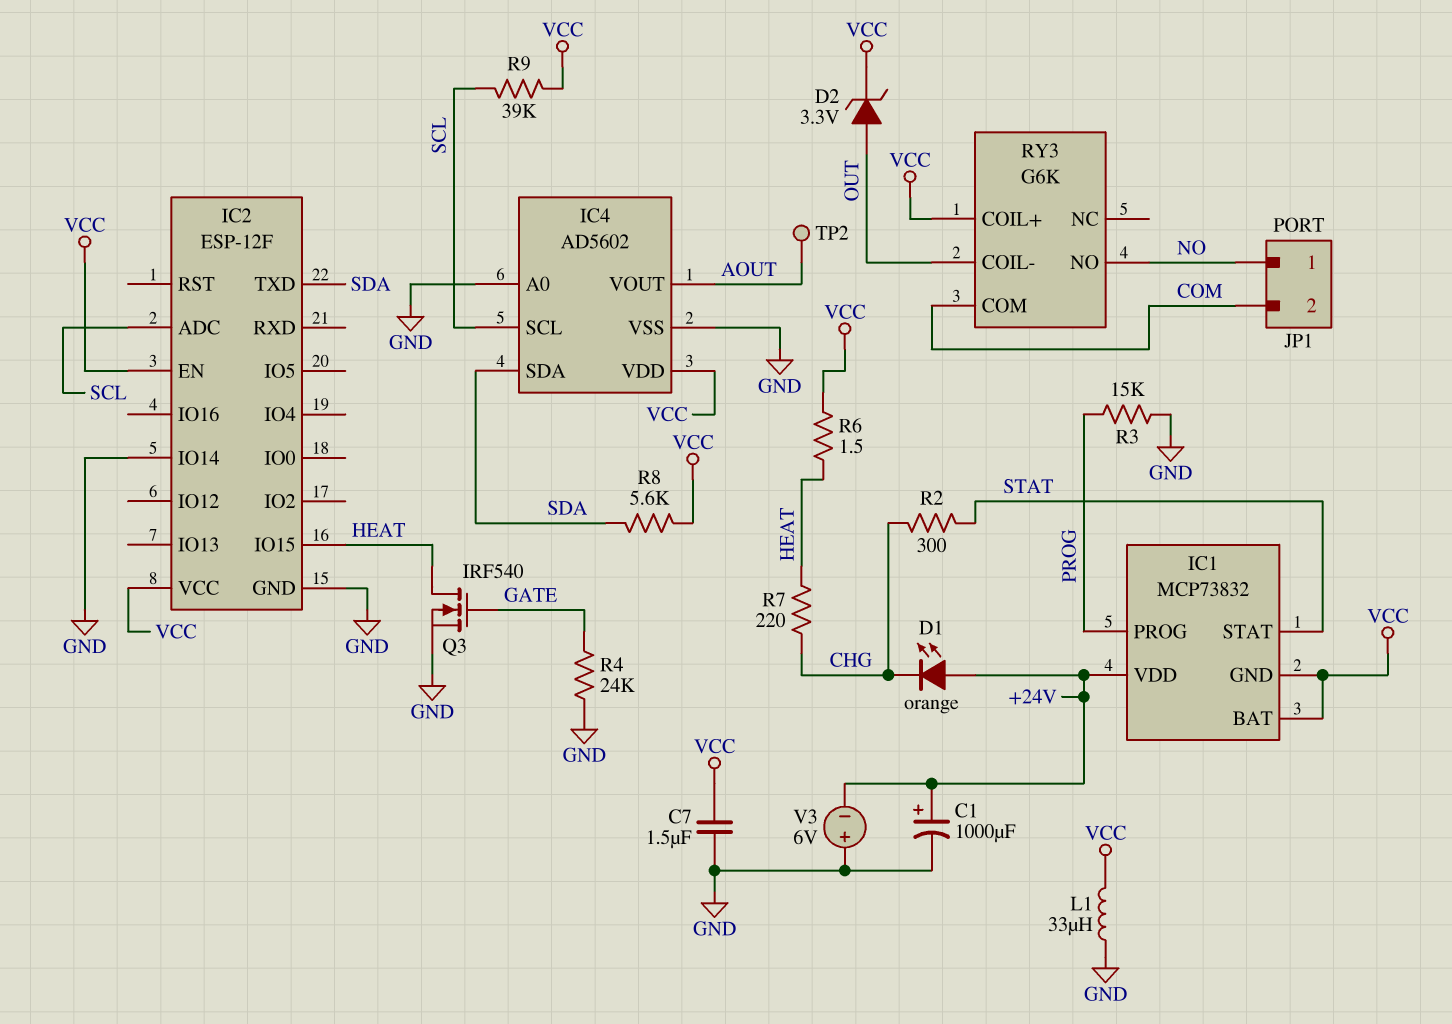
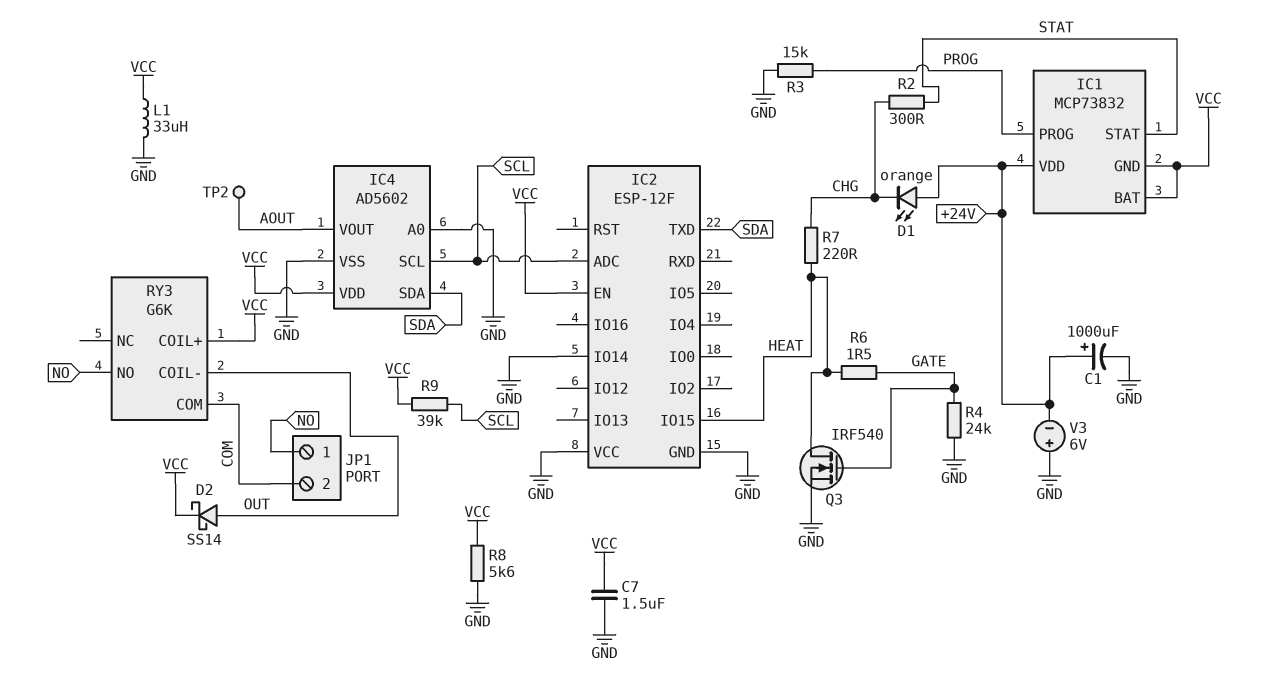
D2: zener 3.3V (A OUT, K VCC) -> schottky SS14 (A OUT, K VCC)
IC2 pin VCC: VCC -> GND
R6: 1.5 (HEAT, VCC) -> 1.5 (GATE, HEAT)
R8: 5.6k (SDA, VCC) -> 5.6k (GND, VCC)

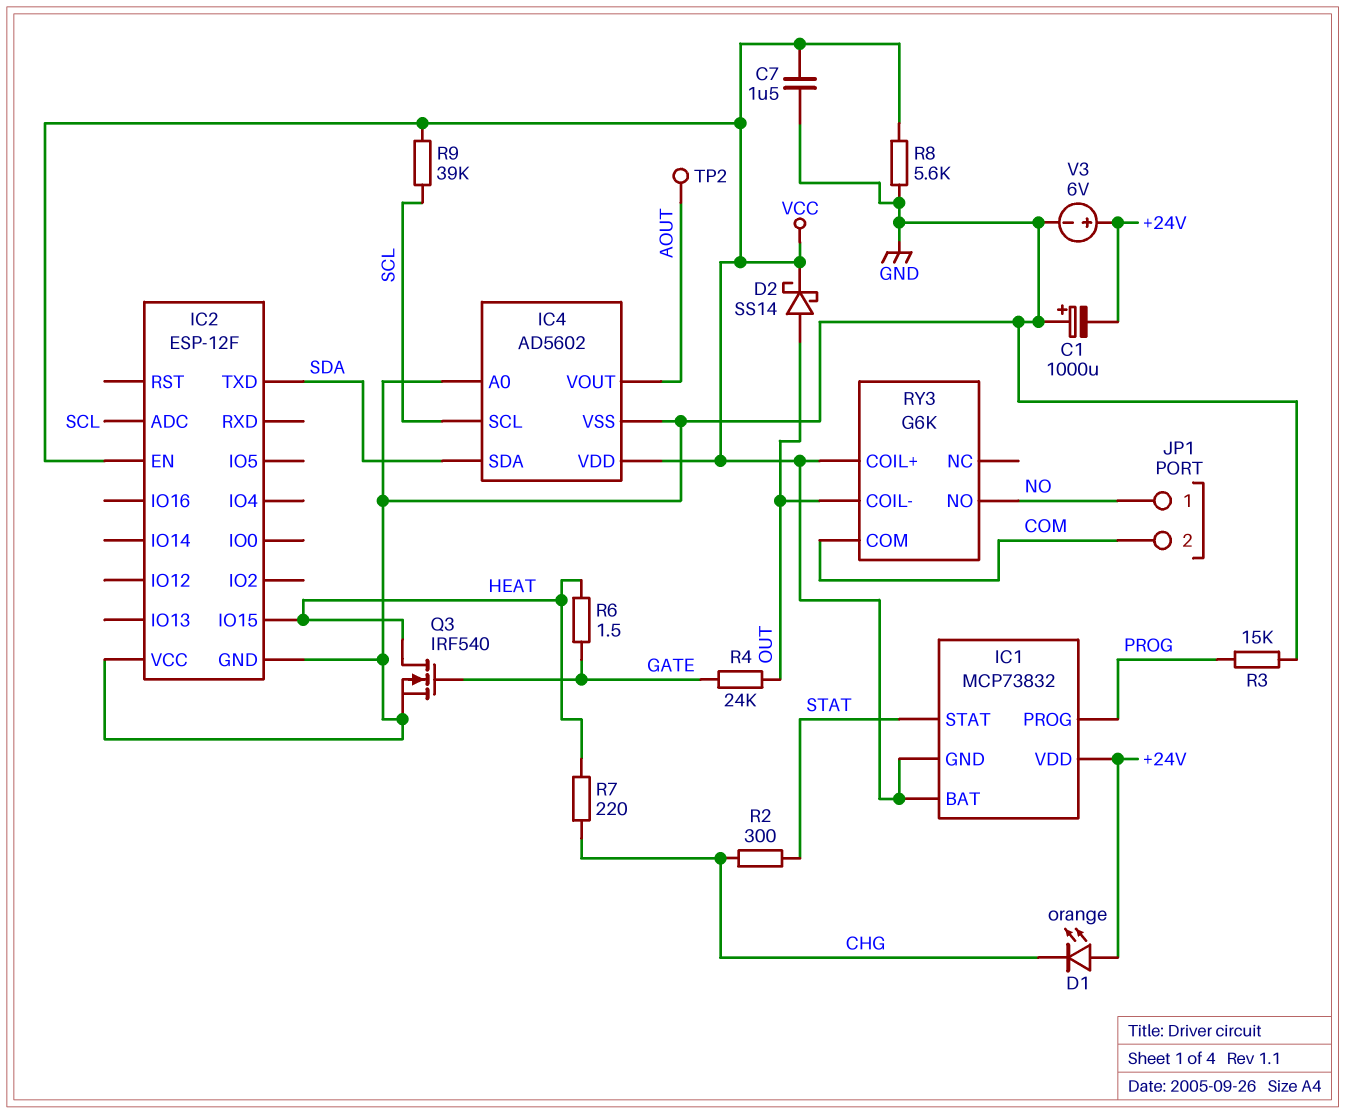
C1: 1000uF (plus +24V, minus GND) -> 1000uF (plus GND, minus +24V)
IC2 pin IO14: GND -> none
L1: 33uH (GND, VCC) -> none
R4: 24k (GATE, GND) -> 24k (GATE, OUT)
V3: 6V (plus GND, minus +24V) -> 6V (plus +24V, minus GND)

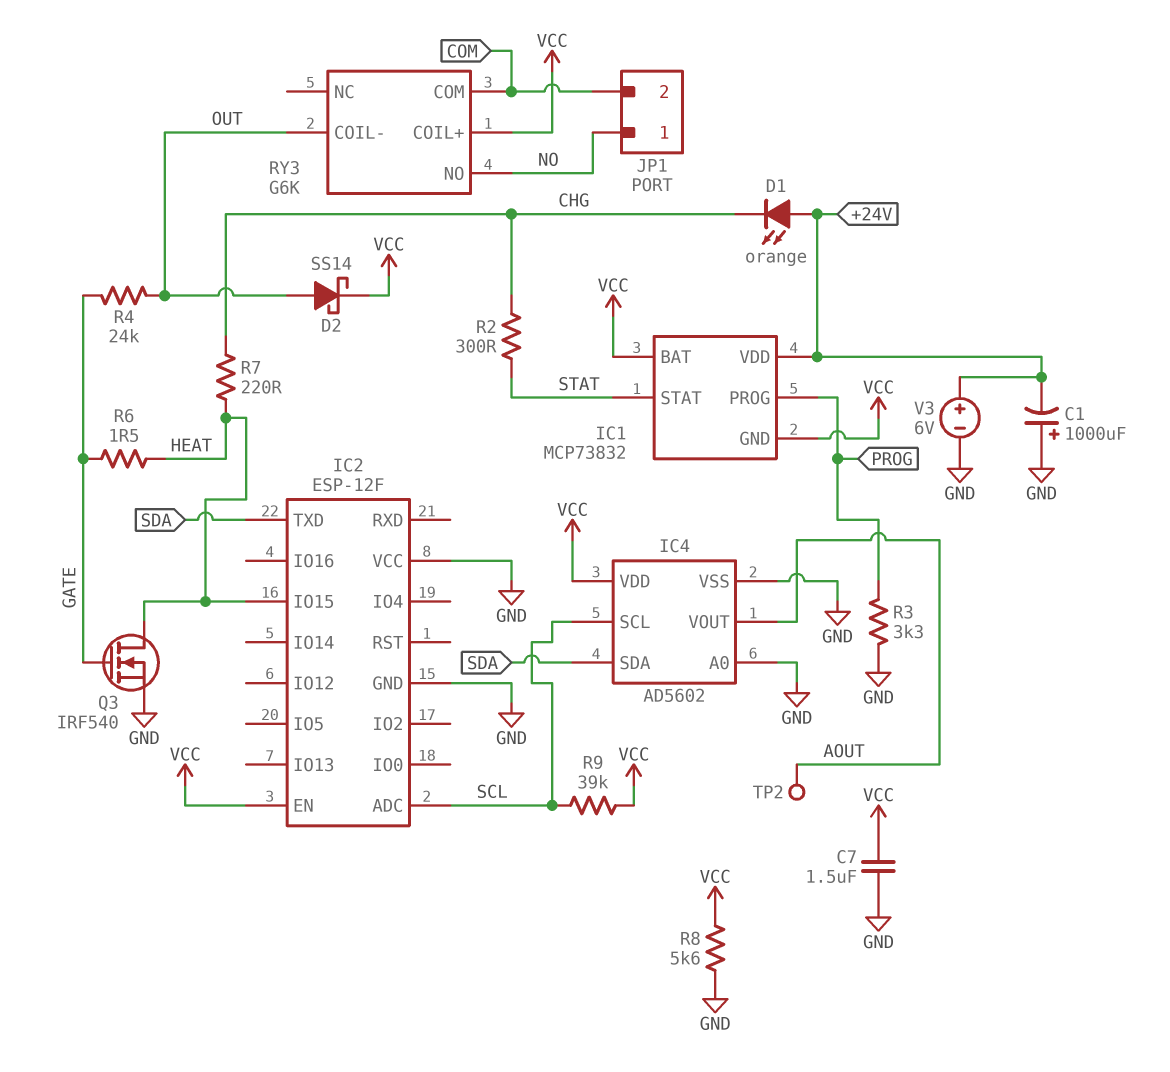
R3: 15k (GND, PROG) -> 3.3k (GND, PROG)

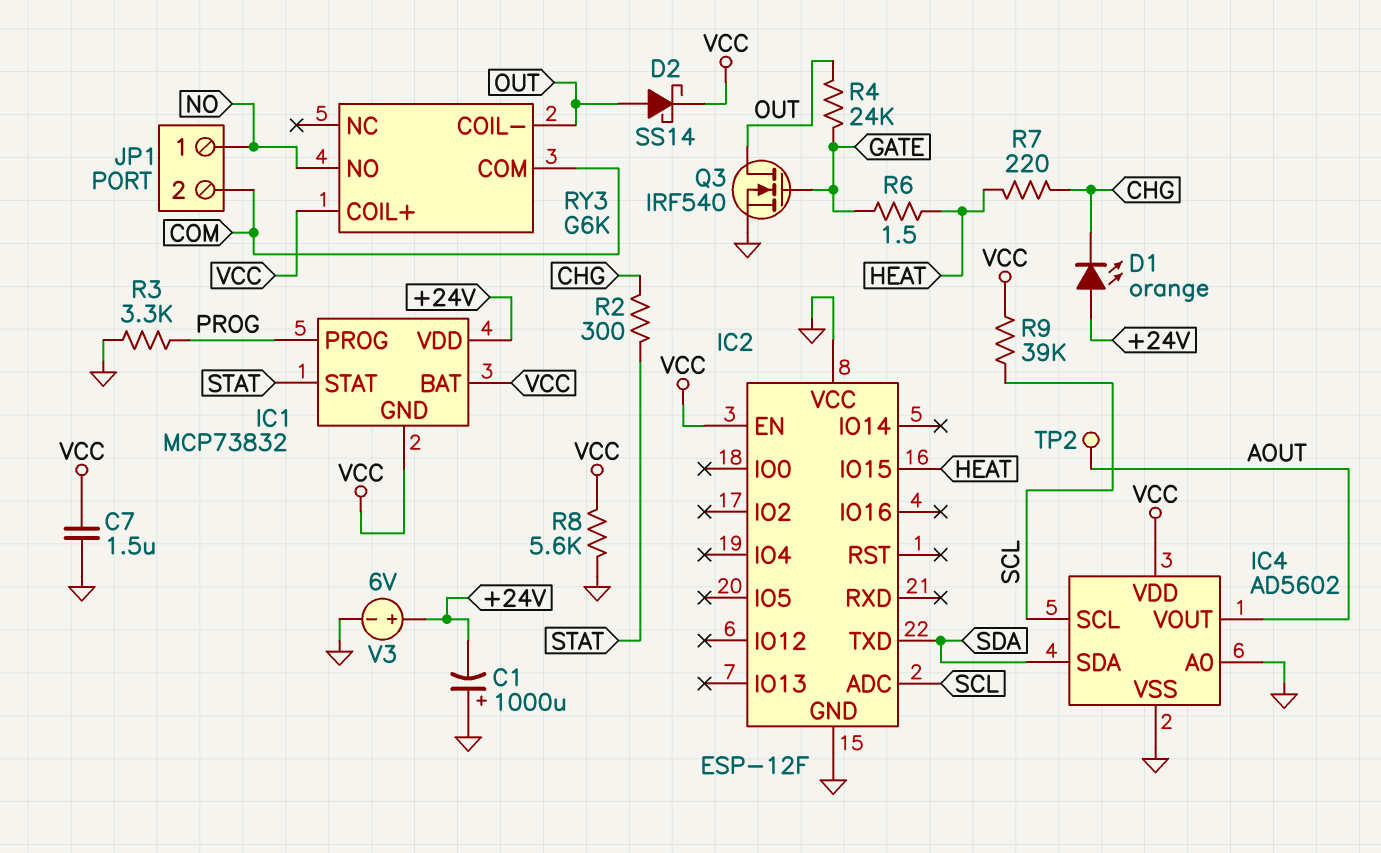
Q3: NMOS IRF540 (G GATE, D HEAT, S GND) -> NMOS IRF540 (G GATE, D OUT, S GND)

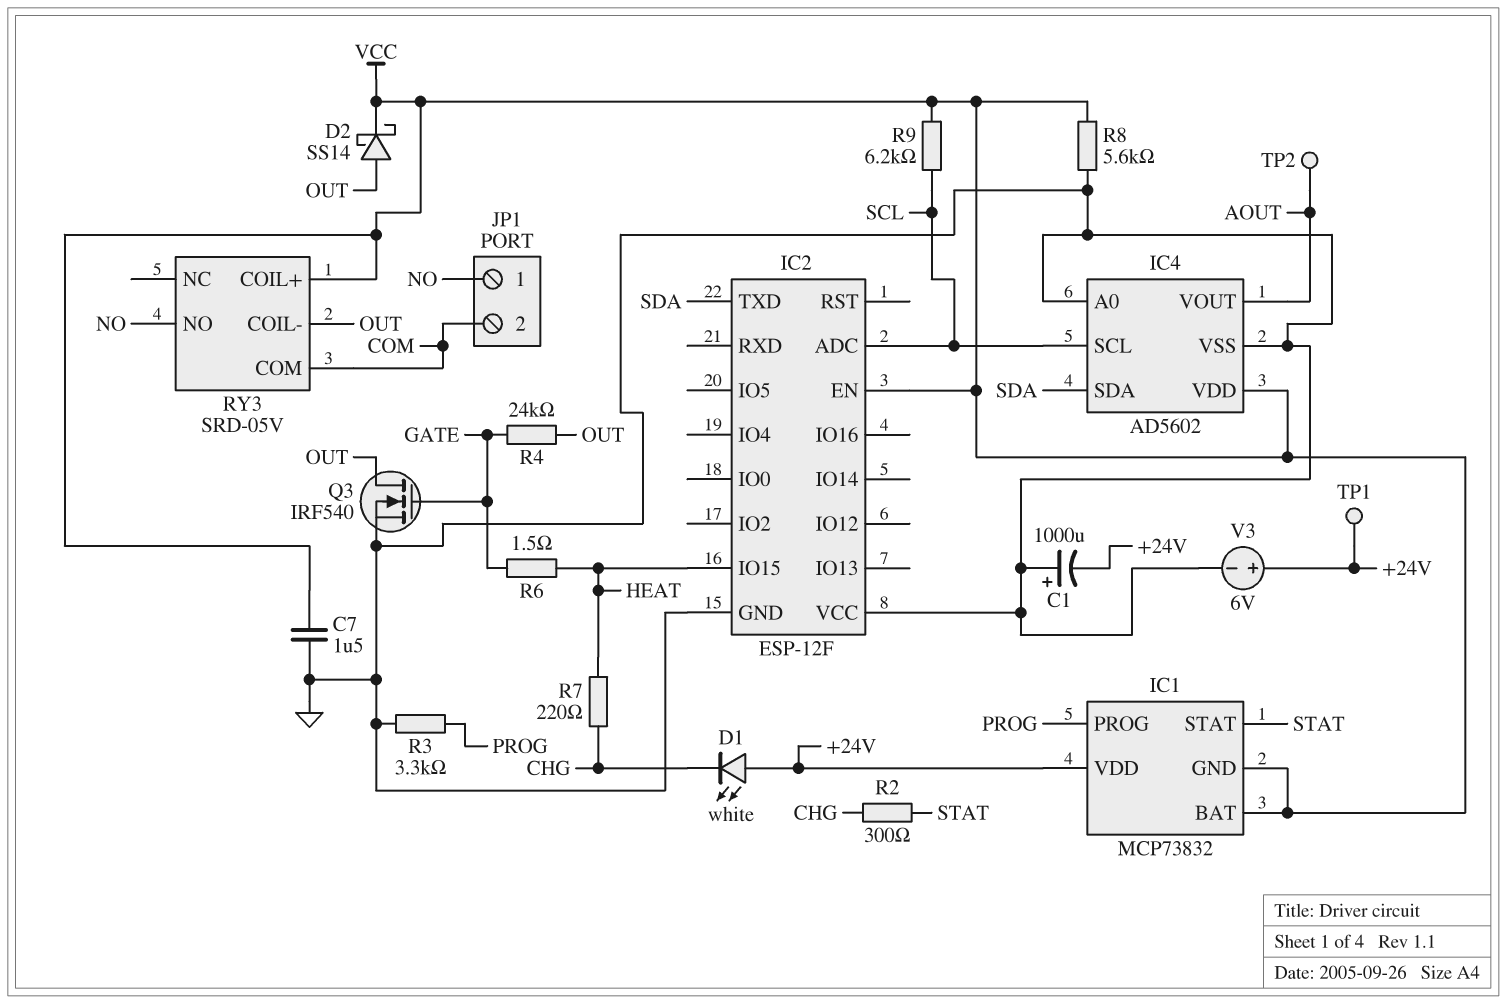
D1: LED orange (A +24V, K CHG) -> LED white (A +24V, K CHG)
R9: 39k (SCL, VCC) -> 6.2k (SCL, VCC)
RY3: G6K -> SRD-05V
TP1: none -> test point (+24V)

